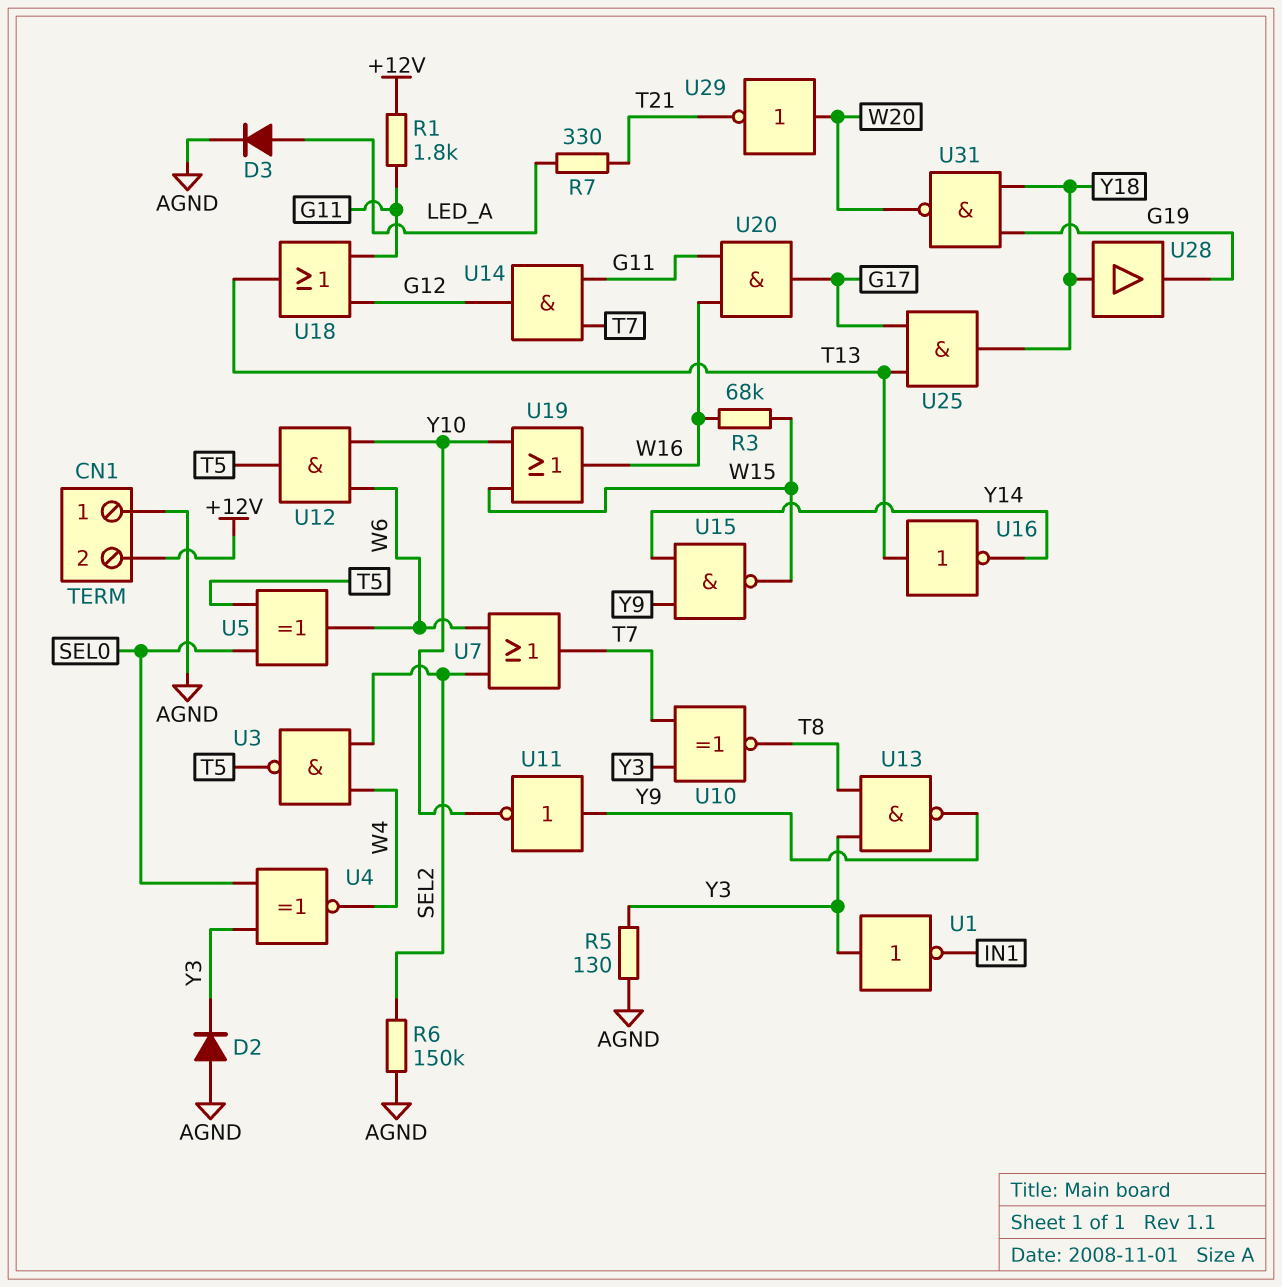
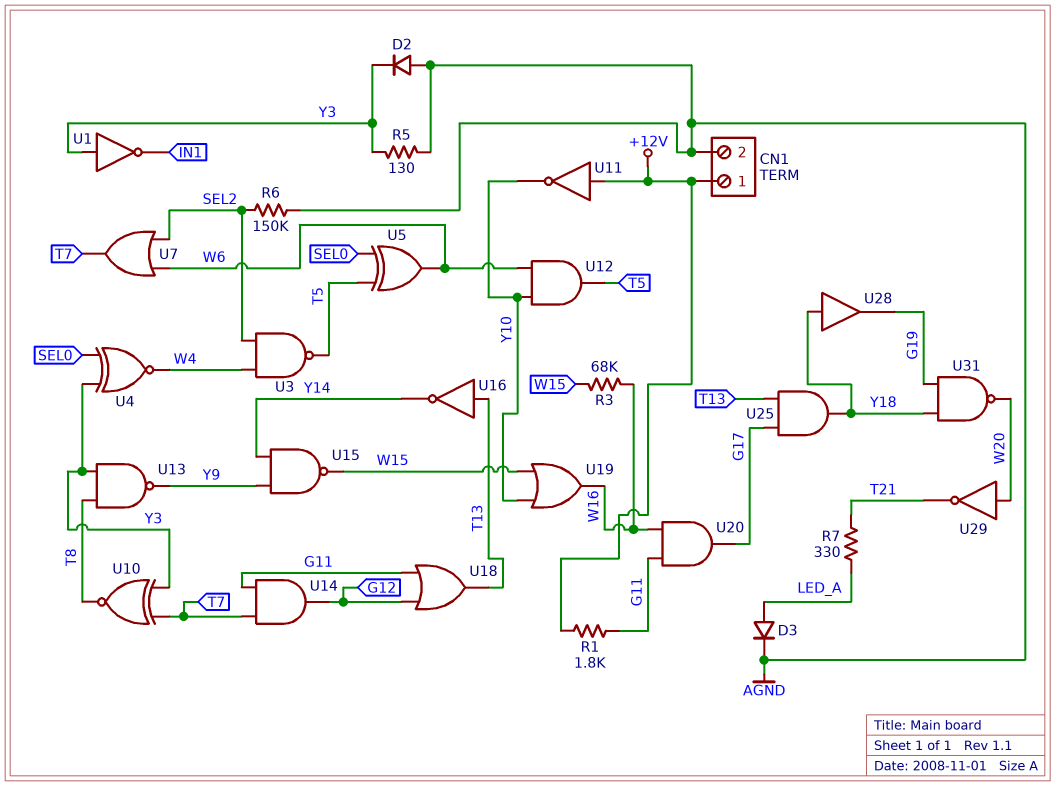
CN1 pin 1: AGND -> +12V
CN1 pin 2: +12V -> AGND
U11: NOT (in Y9, out Y10) -> NOT (in +12V, out Y10)

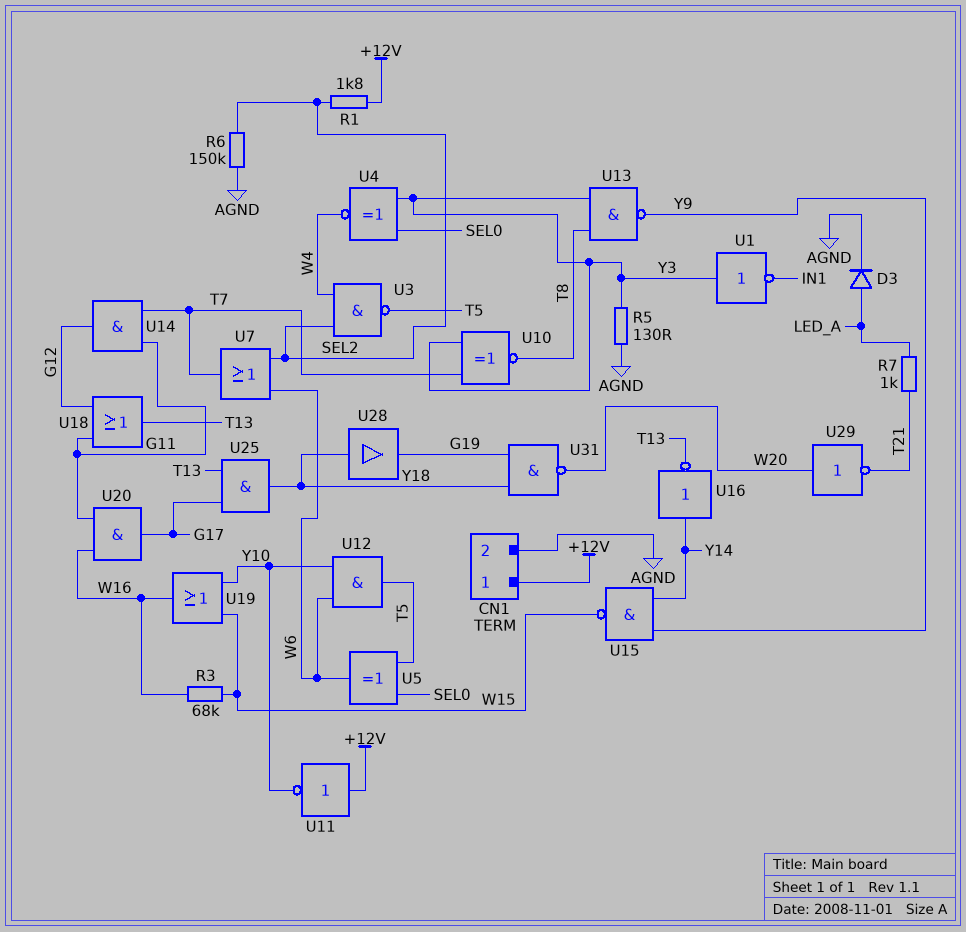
D2: diode (A AGND, K Y3) -> none
R1: 1.8k (+12V, G11) -> 1.8k (+12V, SEL2)
R7: 330 (LED_A, T21) -> 1k (LED_A, T21)
U16: NOT (in T13, out Y14) -> NOT (in Y14, out T13)

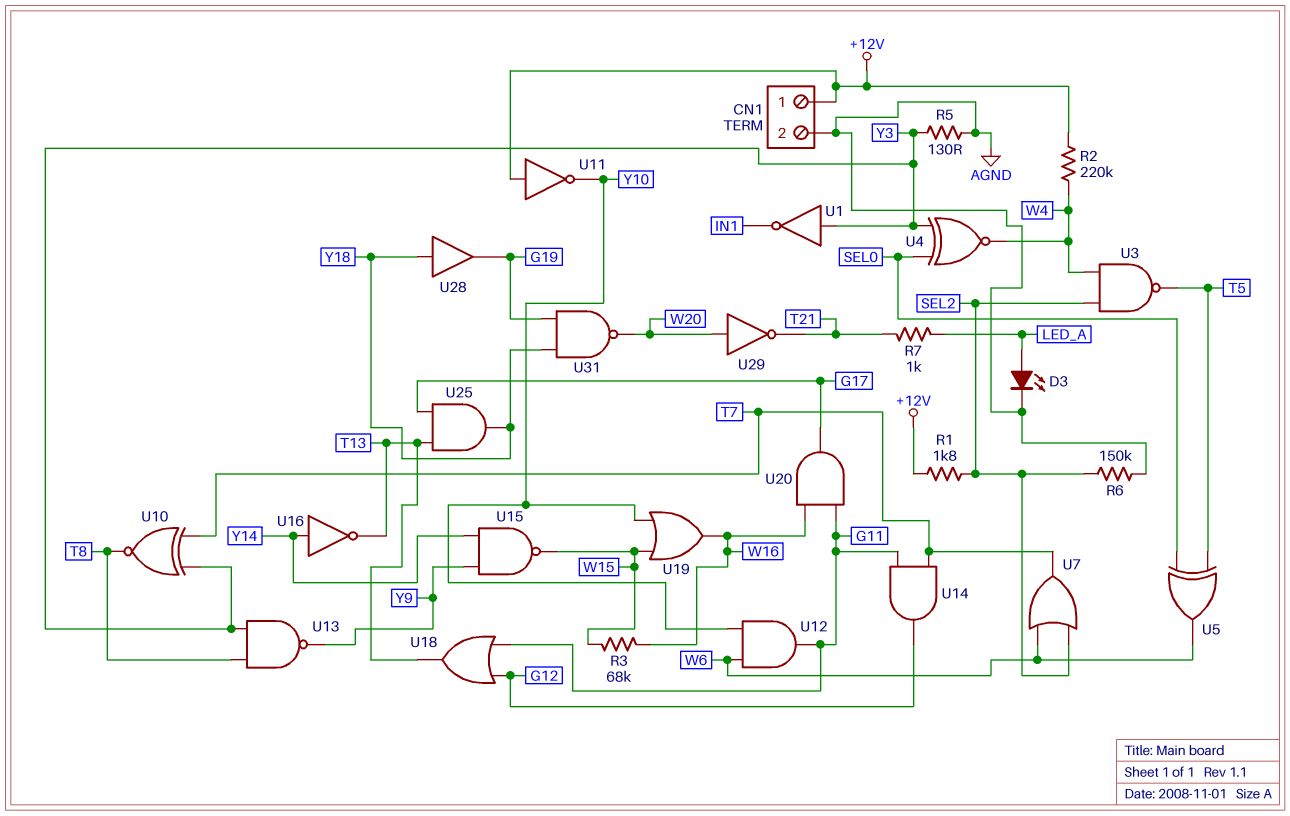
D3: diode (A LED_A, K AGND) -> LED (A LED_A, K AGND)
R2: none -> 220k (+12V, W4)
U12: AND (in W6, in Y10, out T5) -> AND (in W6, in Y10, out G11)

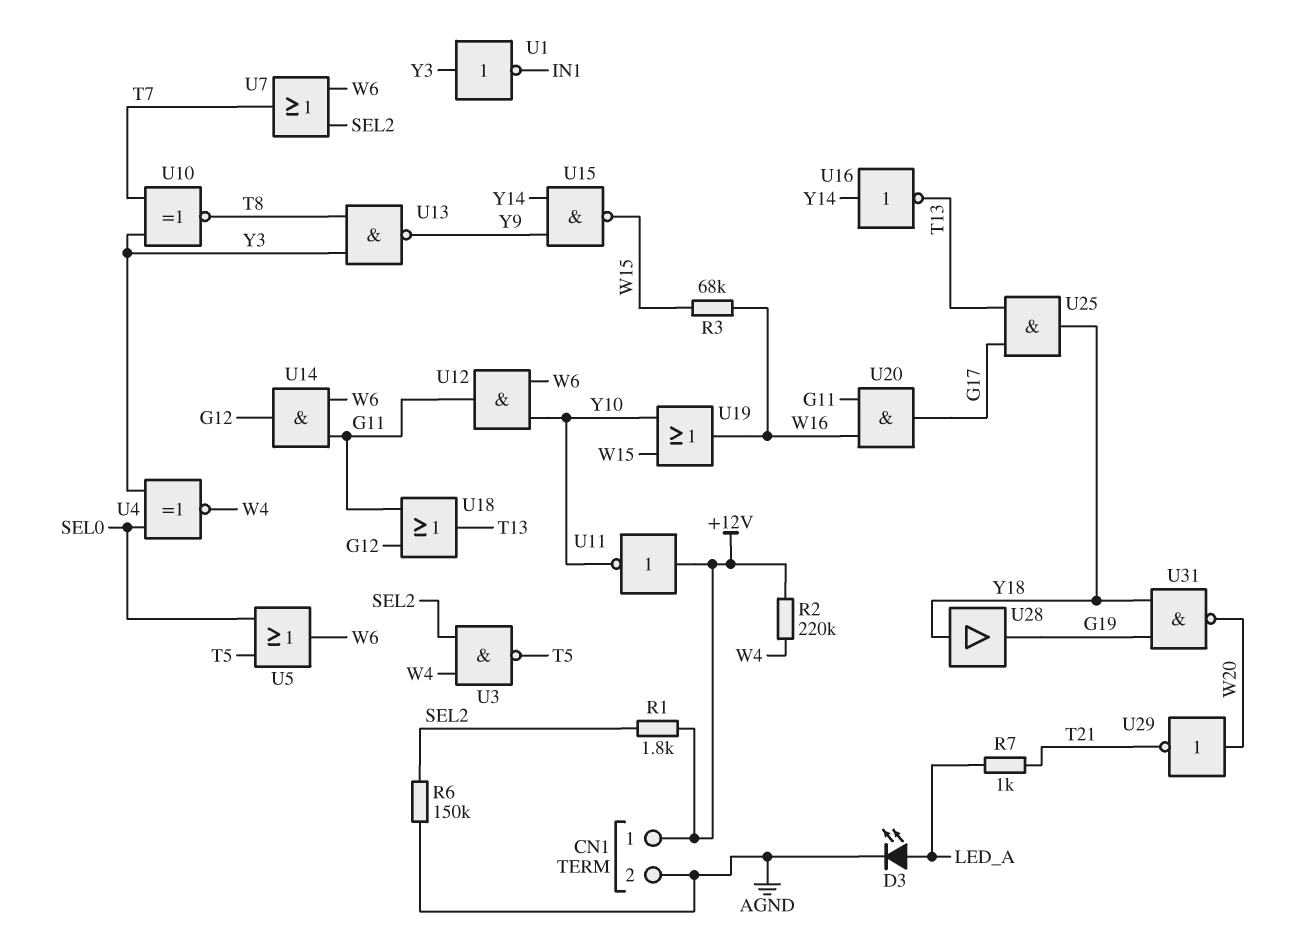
R5: 130 (AGND, Y3) -> none
U5: XOR (in SEL0, in T5, out W6) -> OR (in SEL0, in T5, out W6)
U14: AND (in G11, in T7, out G12) -> AND (in G11, in W6, out G12)

